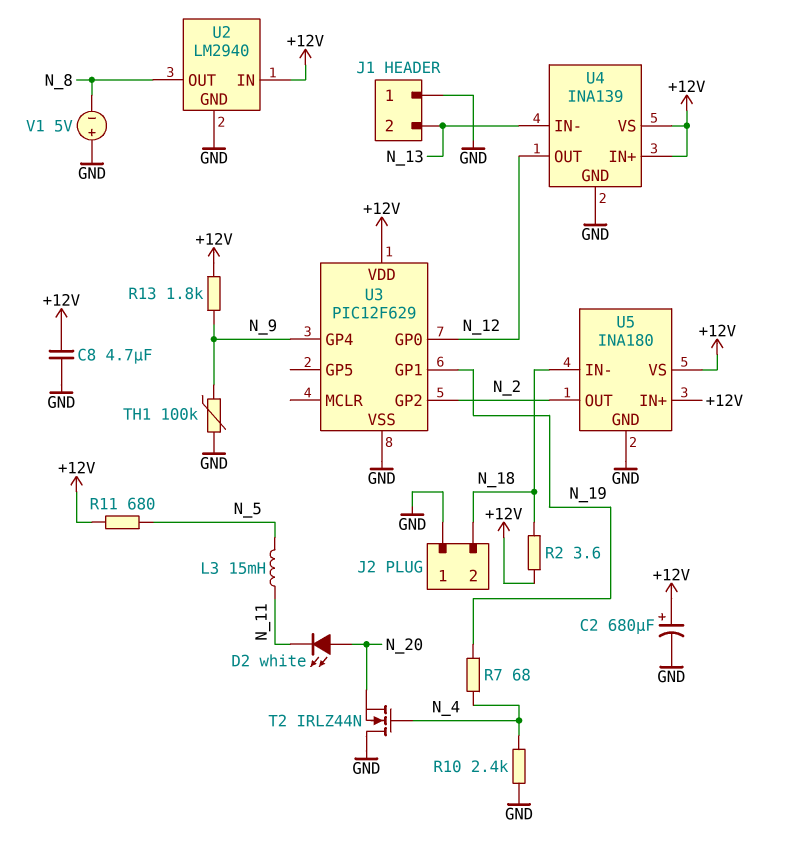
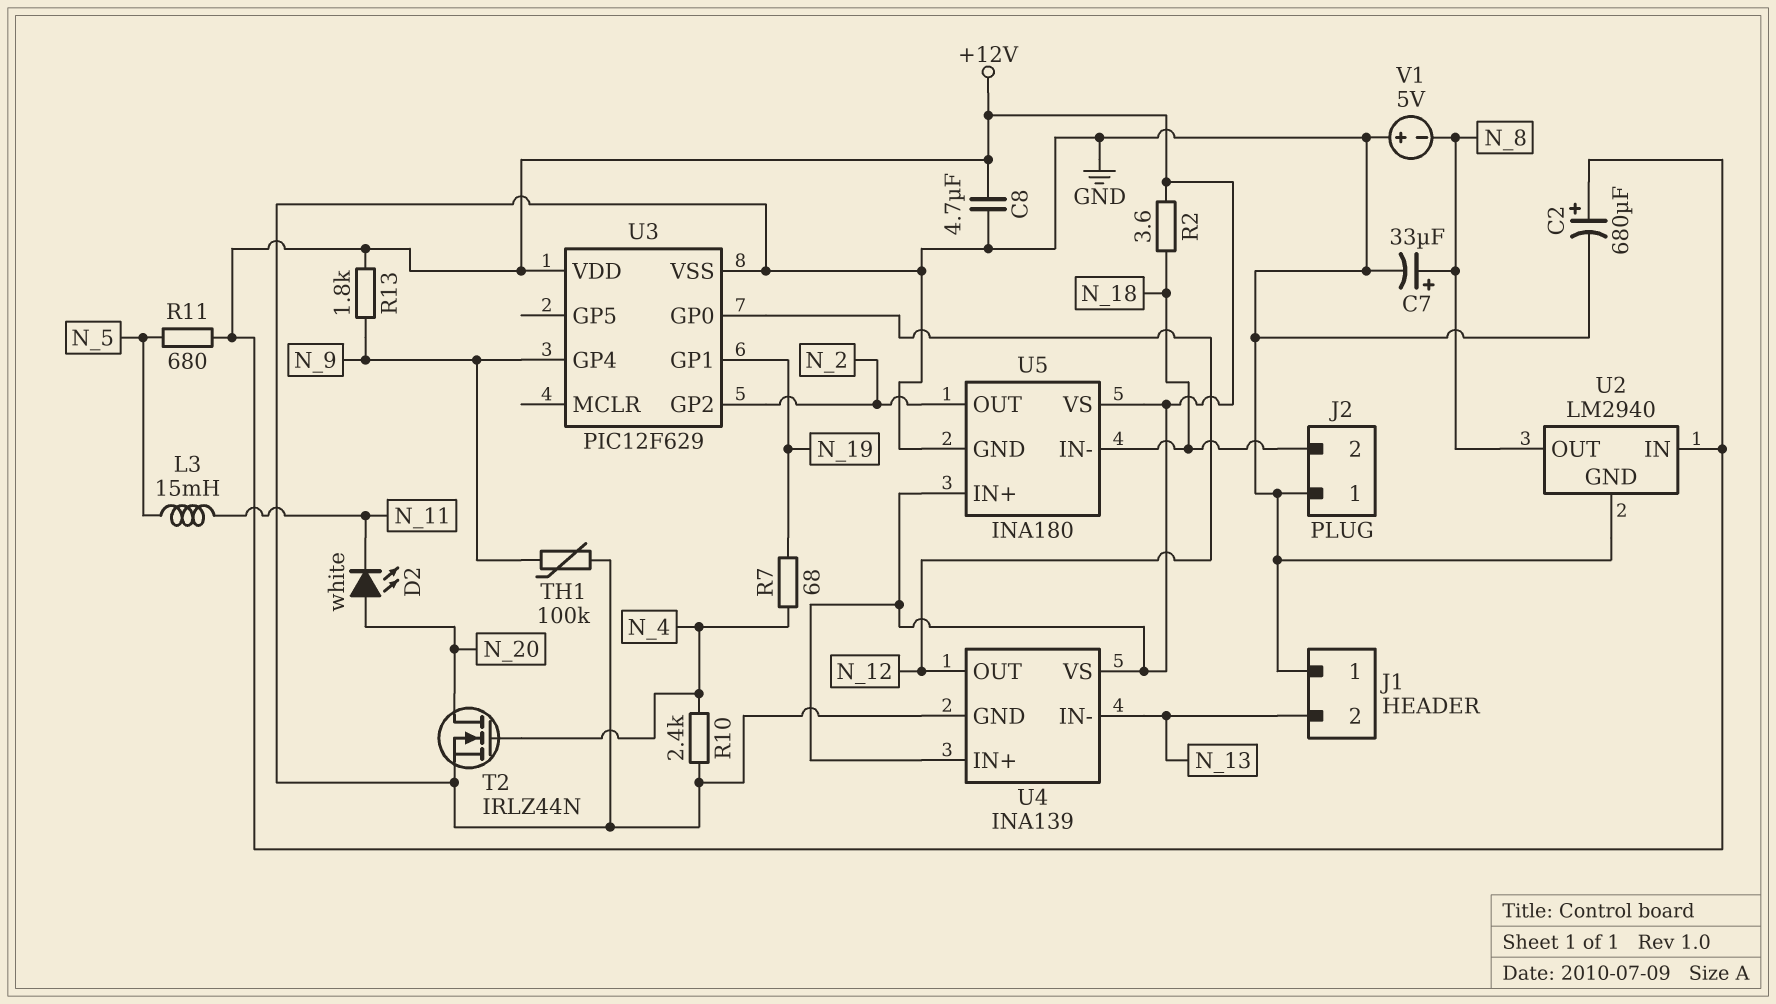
C7: none -> 33uF (plus N_8, minus GND)
T2: NMOS IRLZ44N (G N_4, D GND, S N_20) -> NMOS IRLZ44N (G N_4, D N_20, S GND)

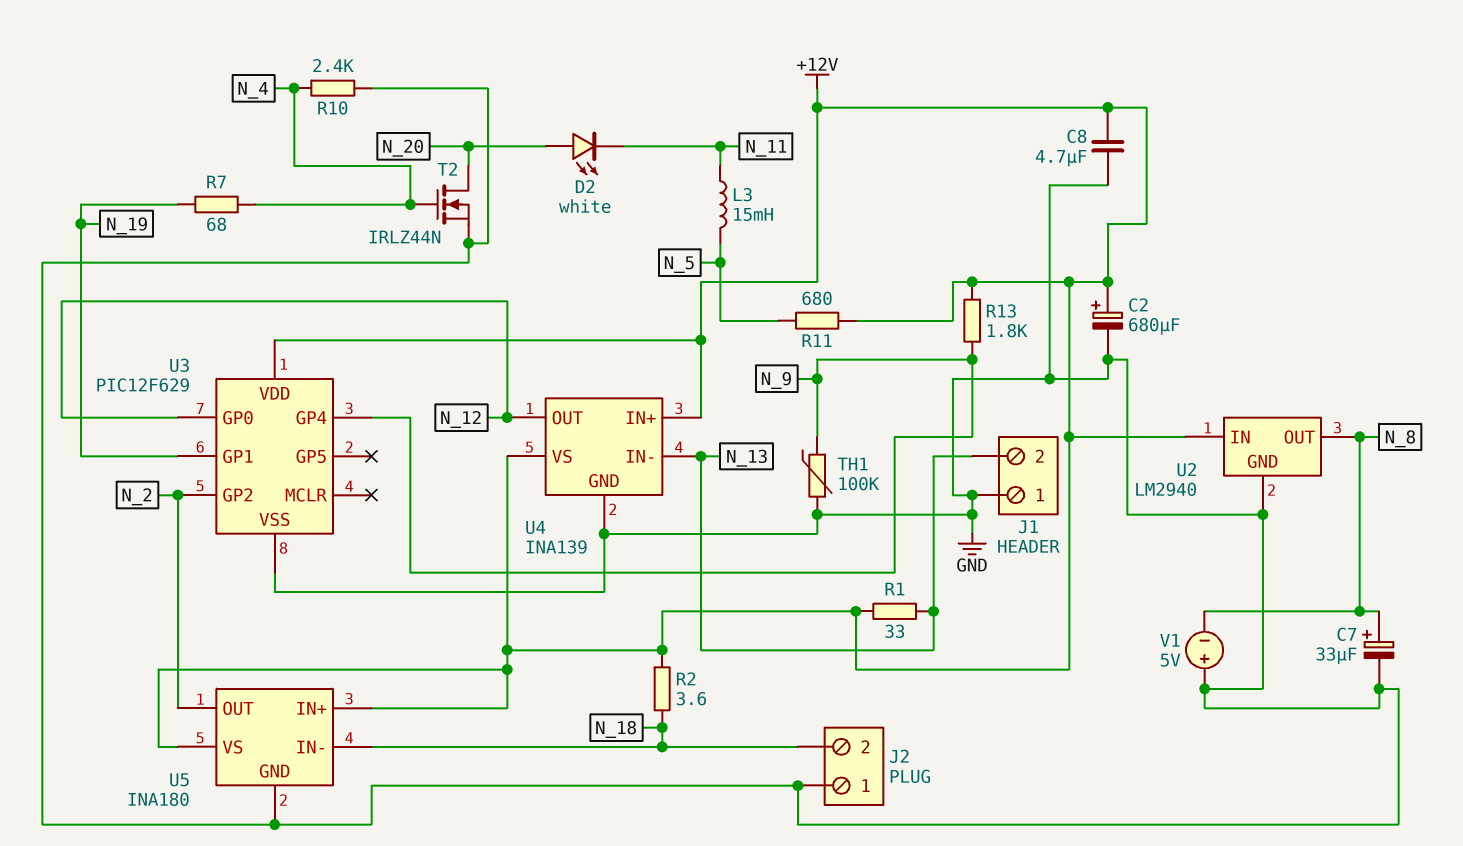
R1: none -> 33 (+12V, N_13)

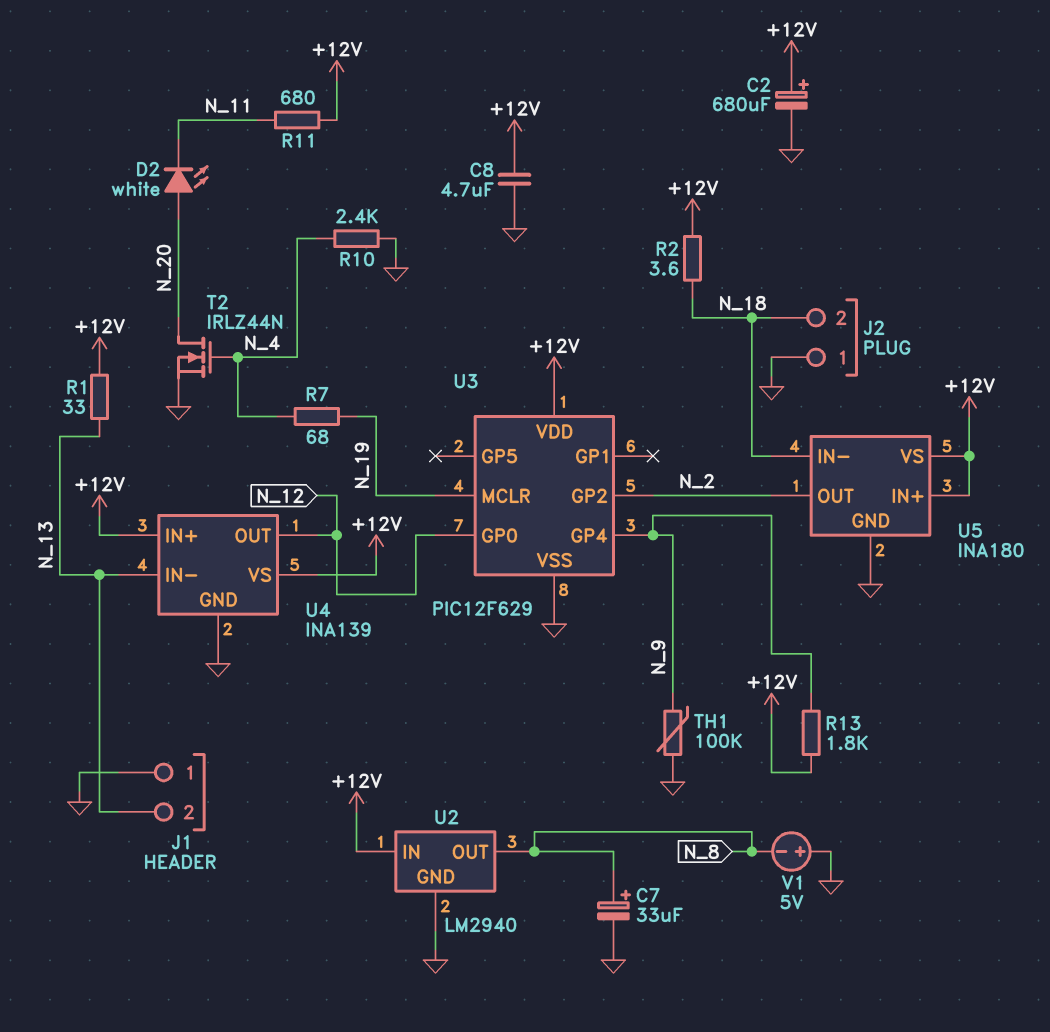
L3: 15mH (N_5, N_11) -> none
R11: 680 (+12V, N_5) -> 680 (+12V, N_11)
U3 pin GP1: N_19 -> none
U3 pin MCLR: none -> N_19

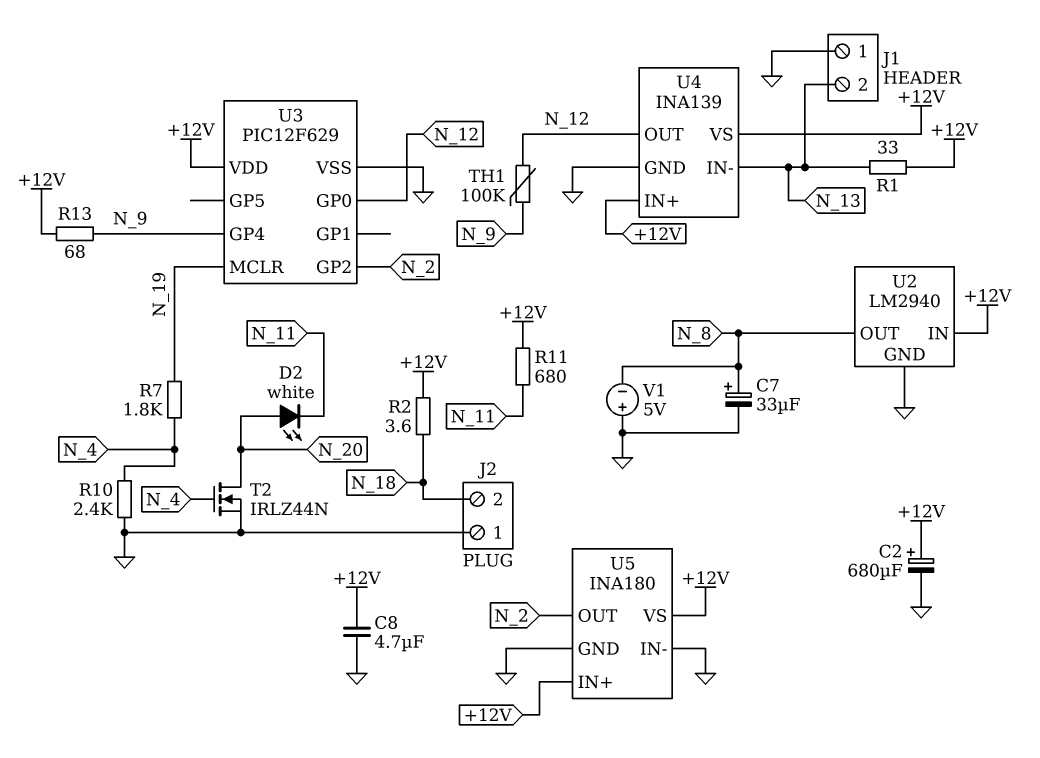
R7: 68 (N_4, N_19) -> 1.8k (N_4, N_19)
R13: 1.8k (+12V, N_9) -> 68 (+12V, N_9)
TH1: 100k (GND, N_9) -> 100k (N_9, N_12)
U5 pin IN-: N_18 -> GND

